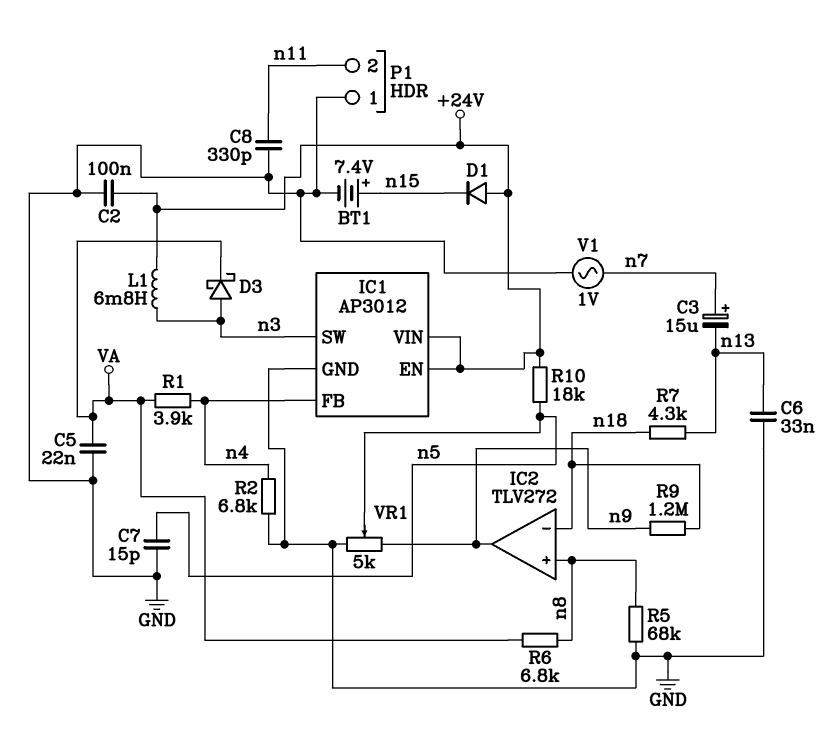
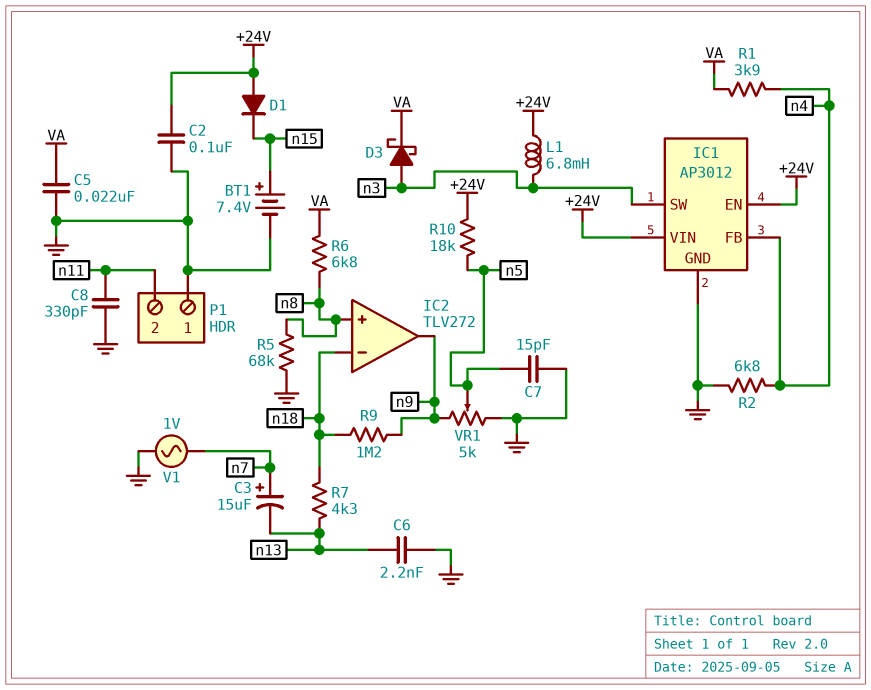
C6: 33nF (GND, n13) -> 2.2nF (GND, n13)

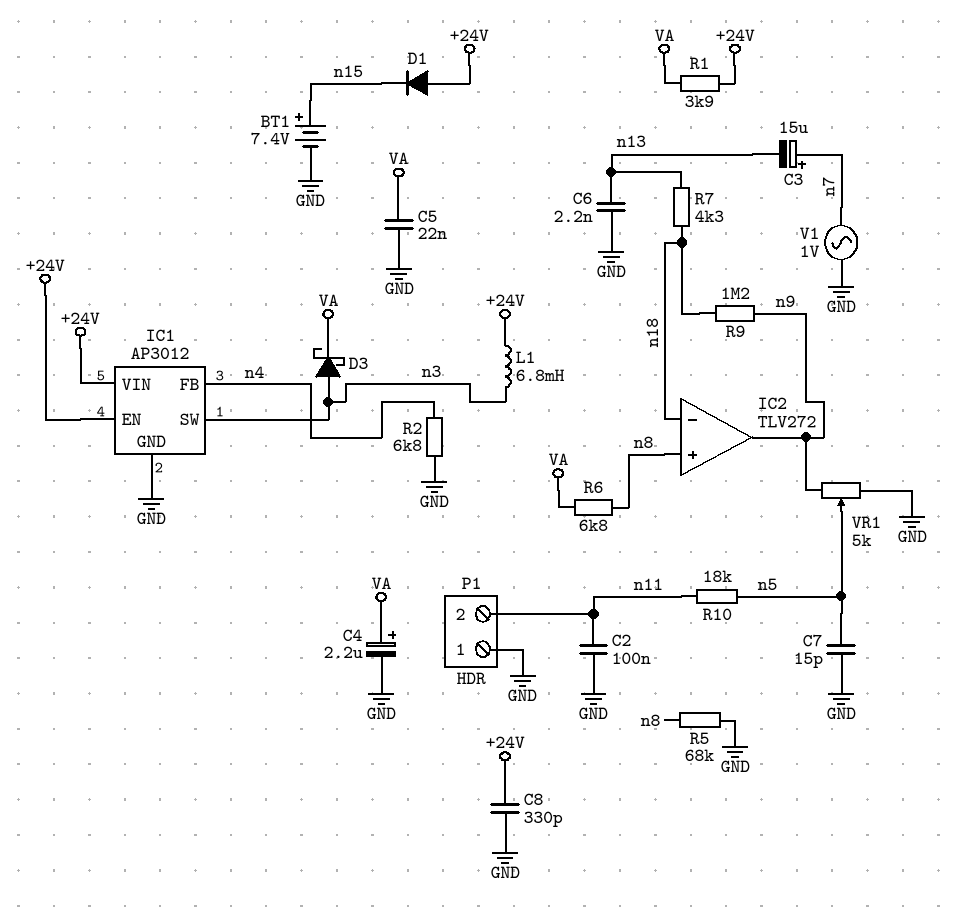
C2: 100nF (+24V, GND) -> 100nF (GND, n11)
C4: none -> 2.2uF (plus VA, minus GND)
C8: 330pF (GND, n11) -> 330pF (+24V, GND)
R1: 3.9k (VA, n4) -> 3.9k (+24V, VA)
R10: 18k (+24V, n5) -> 18k (n5, n11)

